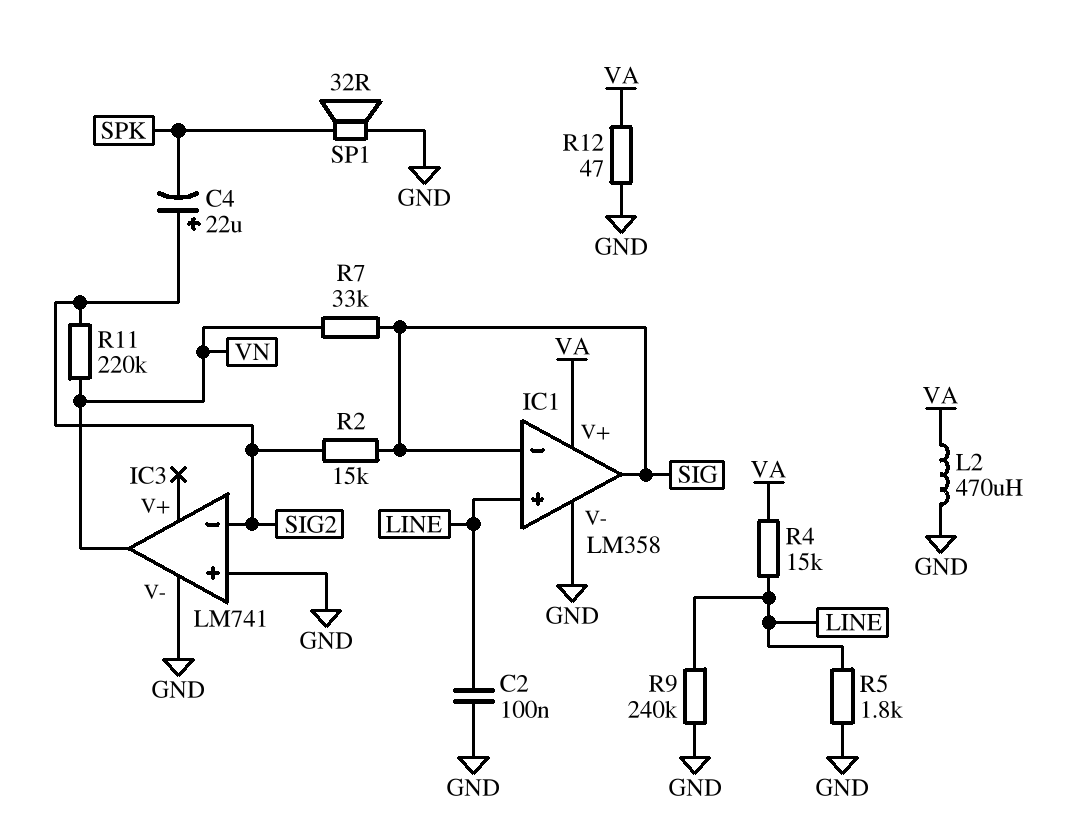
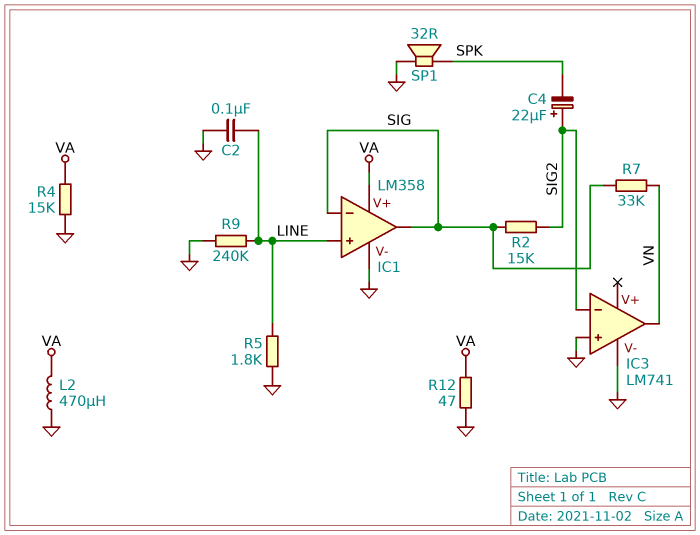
R4: 15k (LINE, VA) -> 15k (GND, VA)
R11: 220k (SIG2, VN) -> none

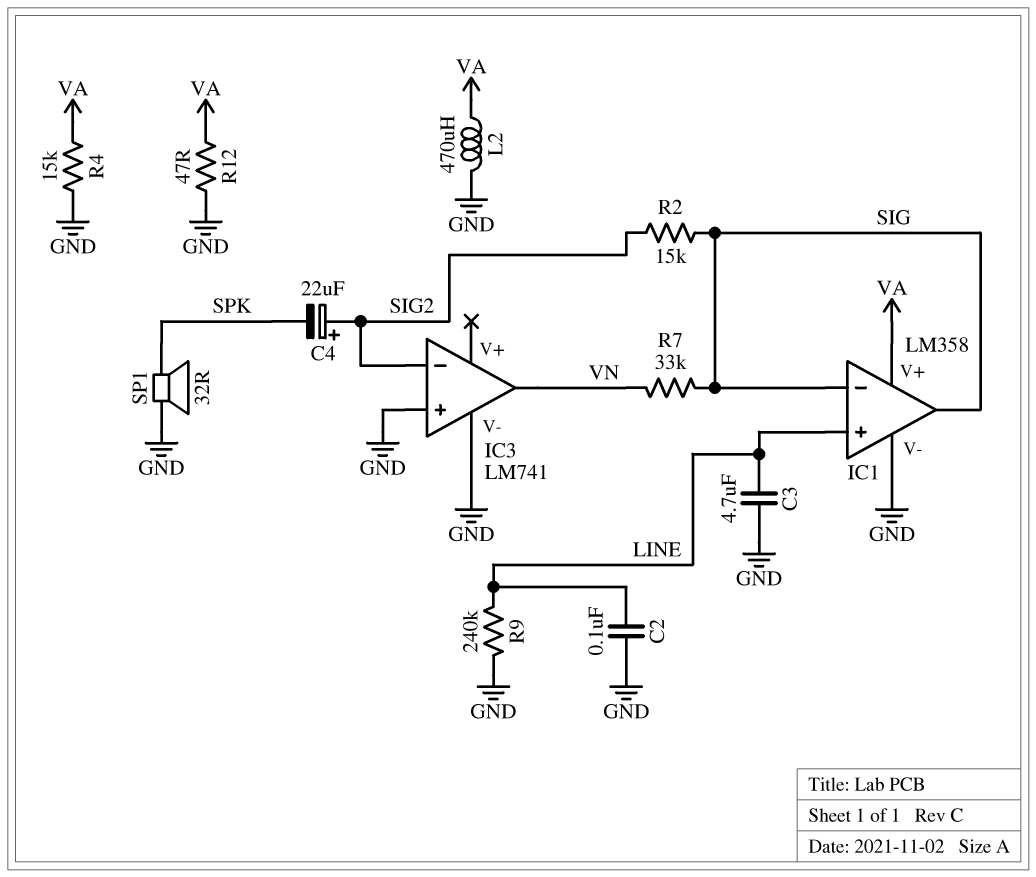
C3: none -> 4.7uF (GND, LINE)
R5: 1.8k (GND, LINE) -> none

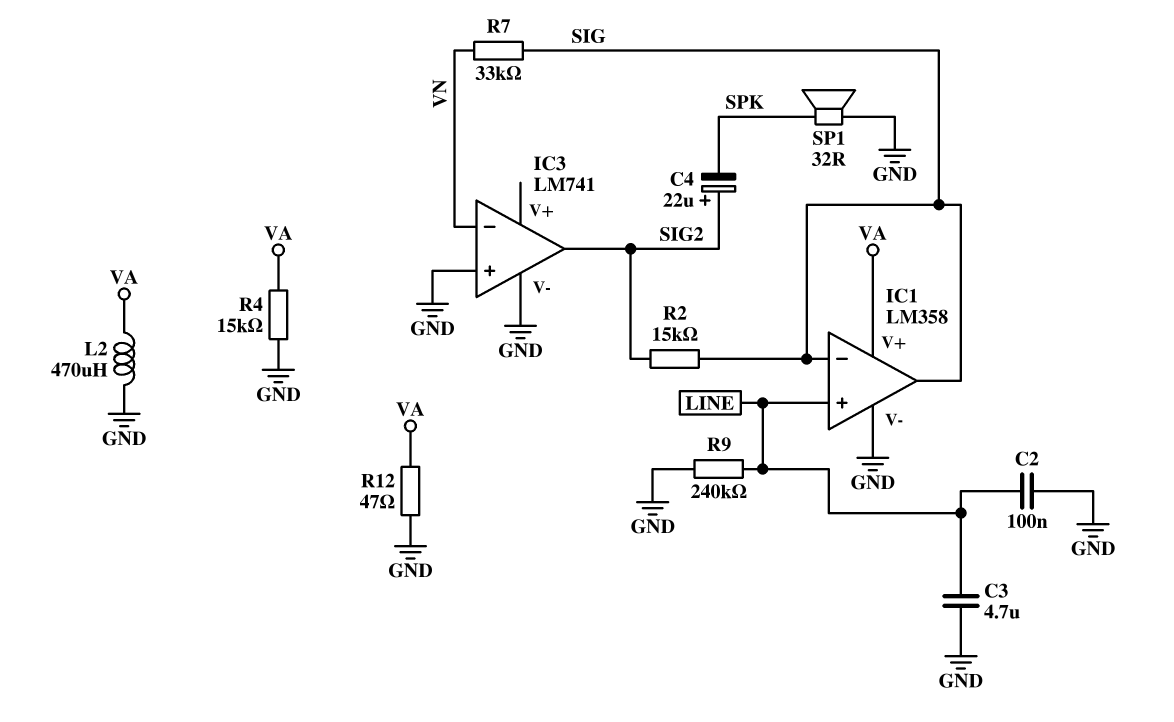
IC3 pin in-: SIG2 -> VN
IC3 pin out: VN -> SIG2

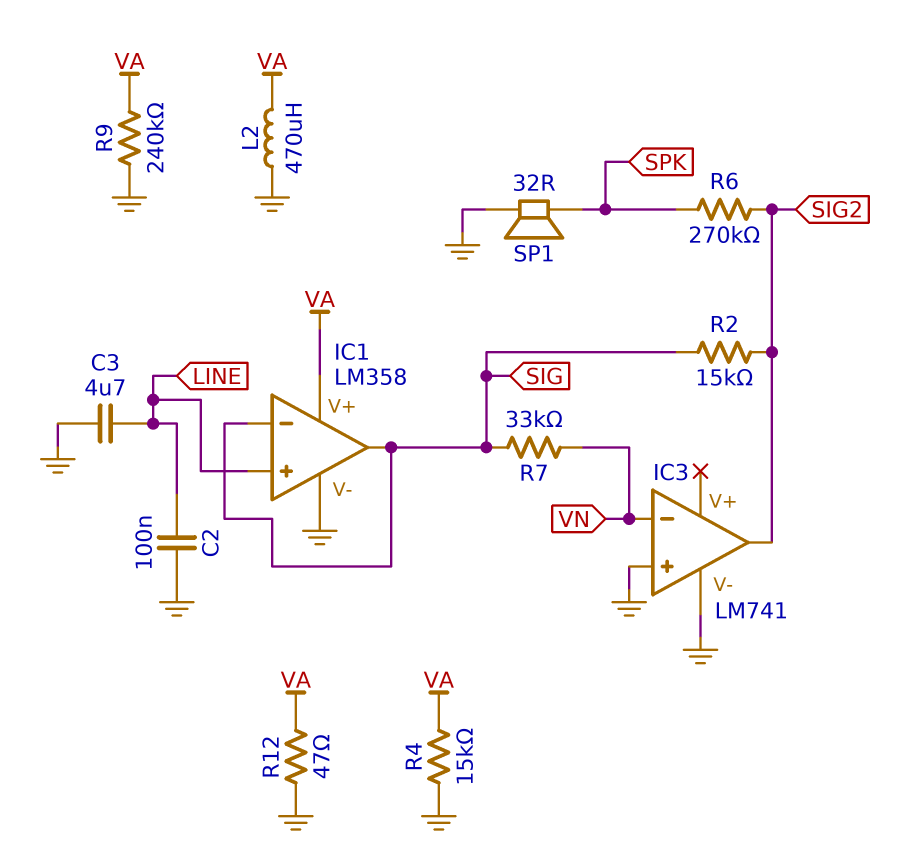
C4: 22uF (plus SIG2, minus SPK) -> none
R6: none -> 270k (SIG2, SPK)
R9: 240k (GND, LINE) -> 240k (GND, VA)

